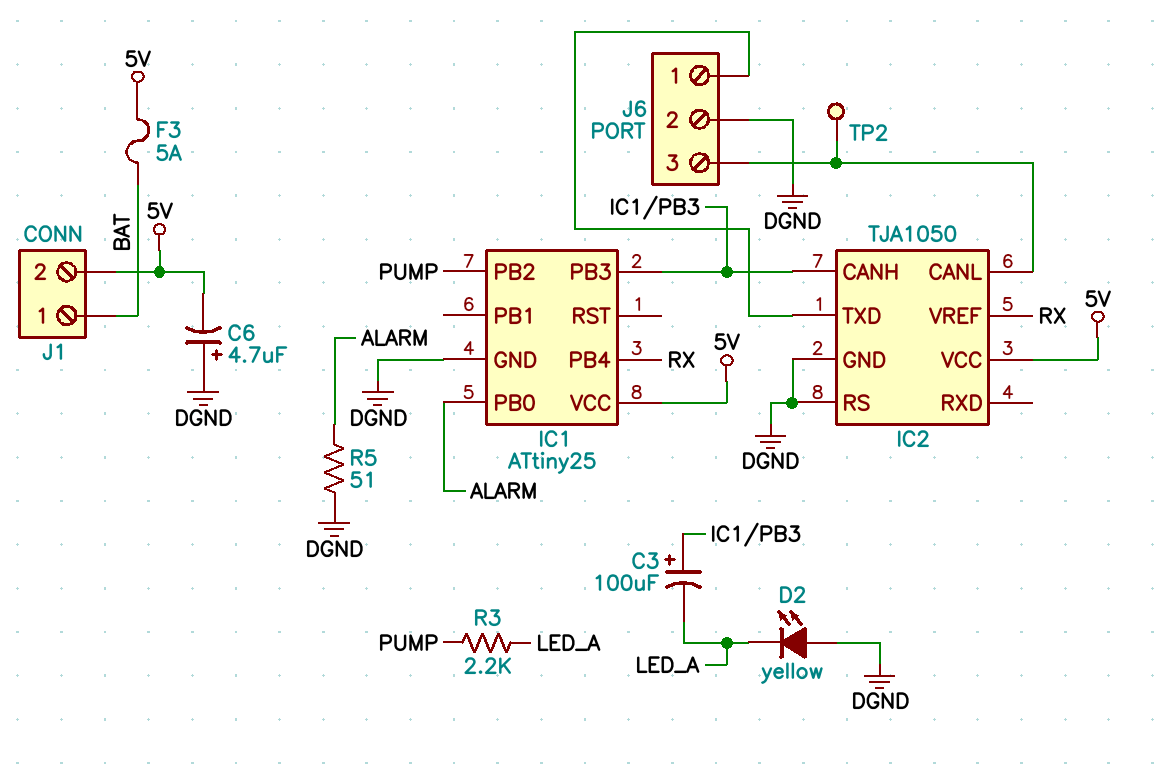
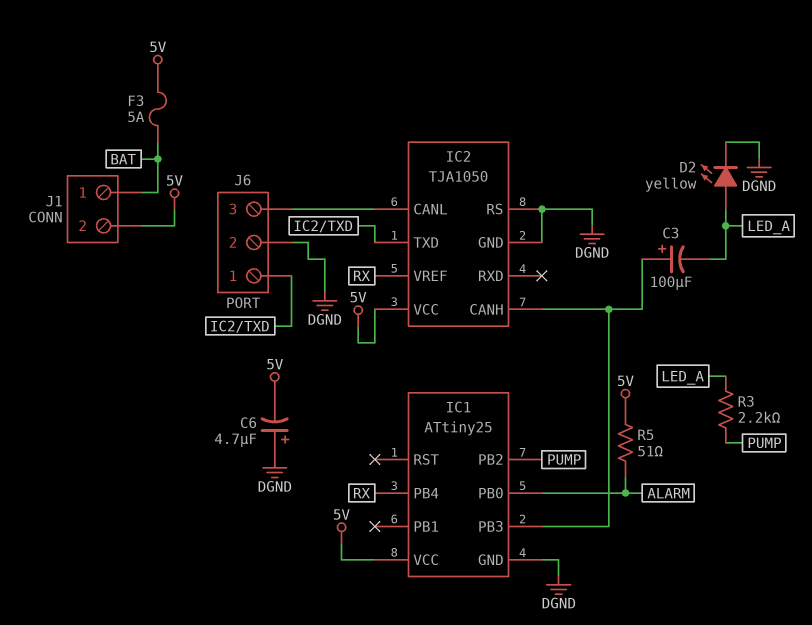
D2: LED yellow (A DGND, K LED_A) -> LED yellow (A LED_A, K DGND)
R5: 51 (ALARM, DGND) -> 51 (5V, ALARM)
TP2: test point (IC2/CANL) -> none

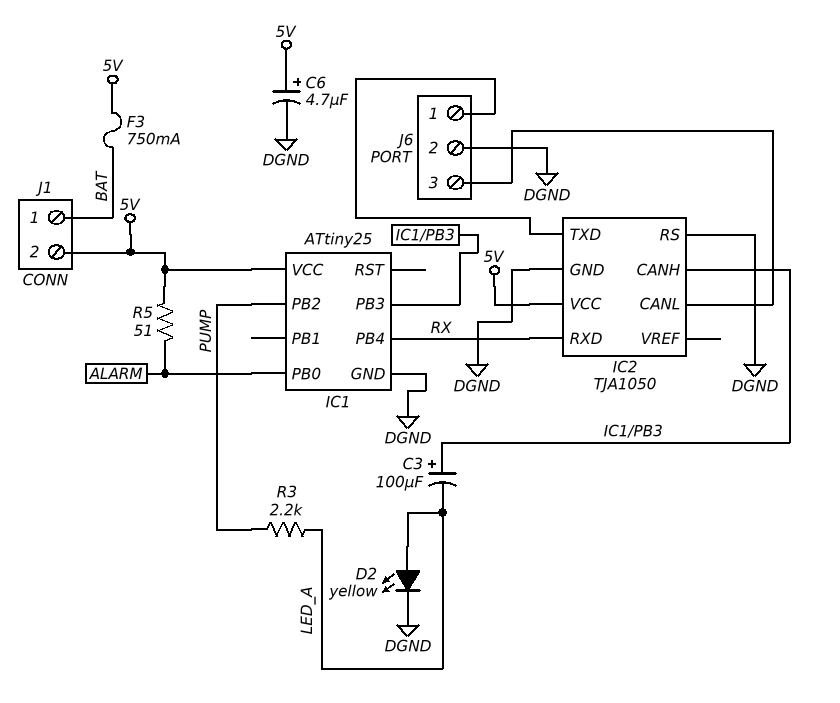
C6: 4.7uF (plus DGND, minus 5V) -> 4.7uF (plus 5V, minus DGND)
F3: 5A (5V, BAT) -> 750mA (5V, BAT)
IC2 pin RXD: none -> RX
IC2 pin VREF: RX -> none

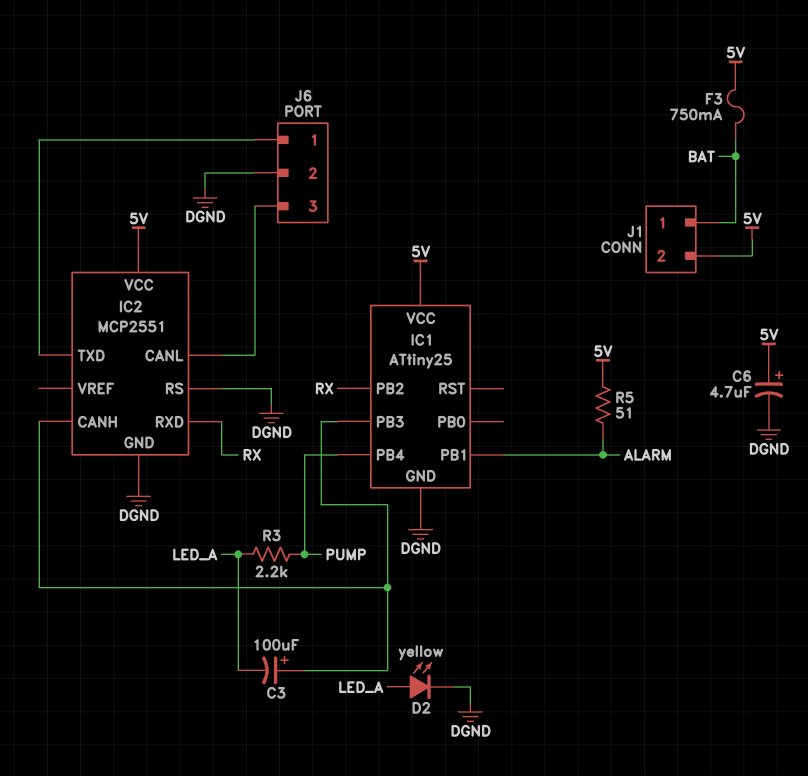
IC1 pin PB0: ALARM -> none
IC1 pin PB1: none -> ALARM
IC1 pin PB2: PUMP -> RX
IC1 pin PB4: RX -> PUMP
IC2: TJA1050 -> MCP2551

